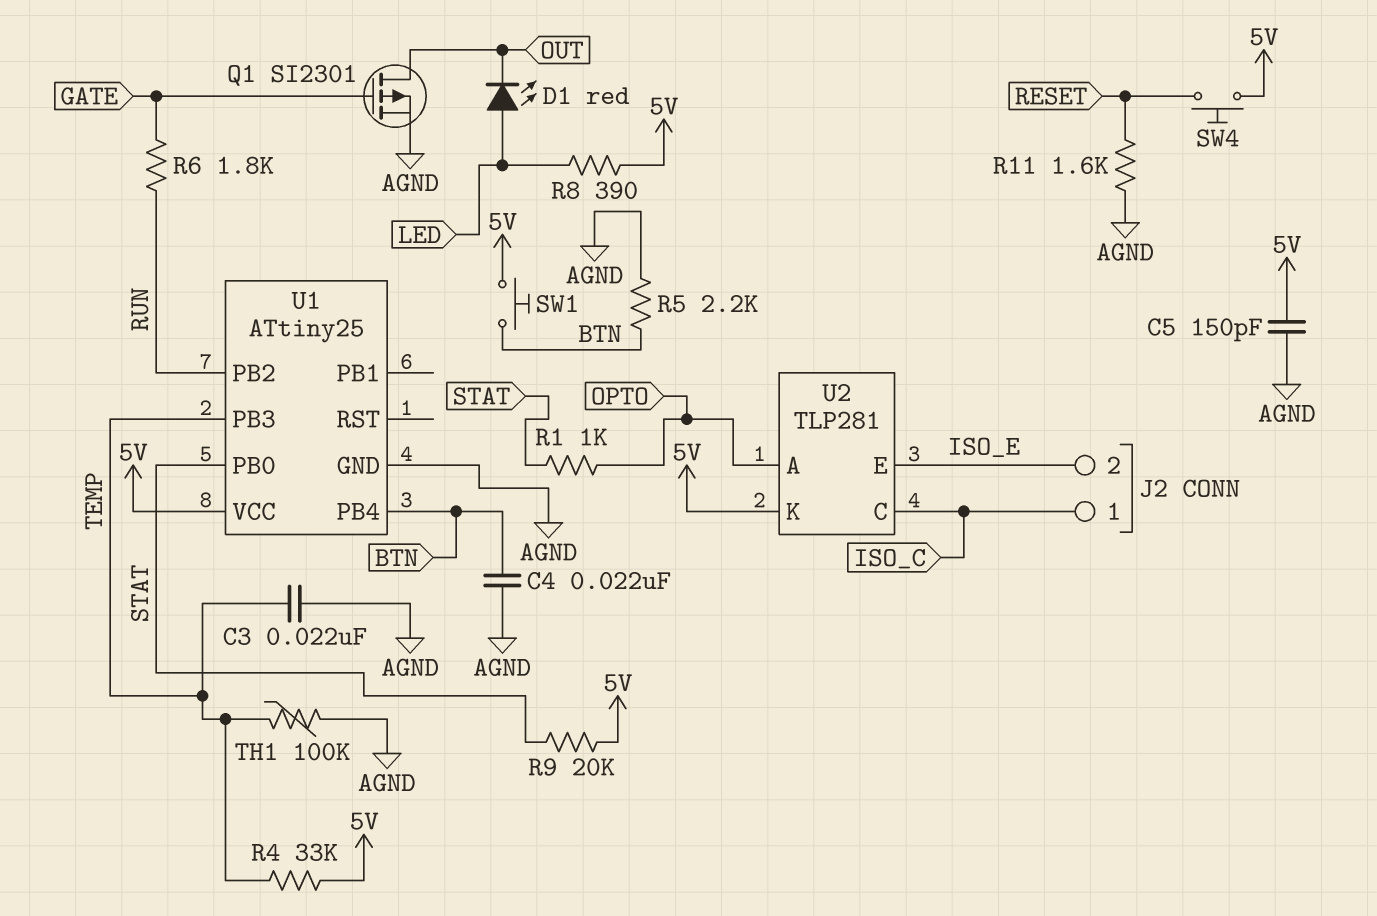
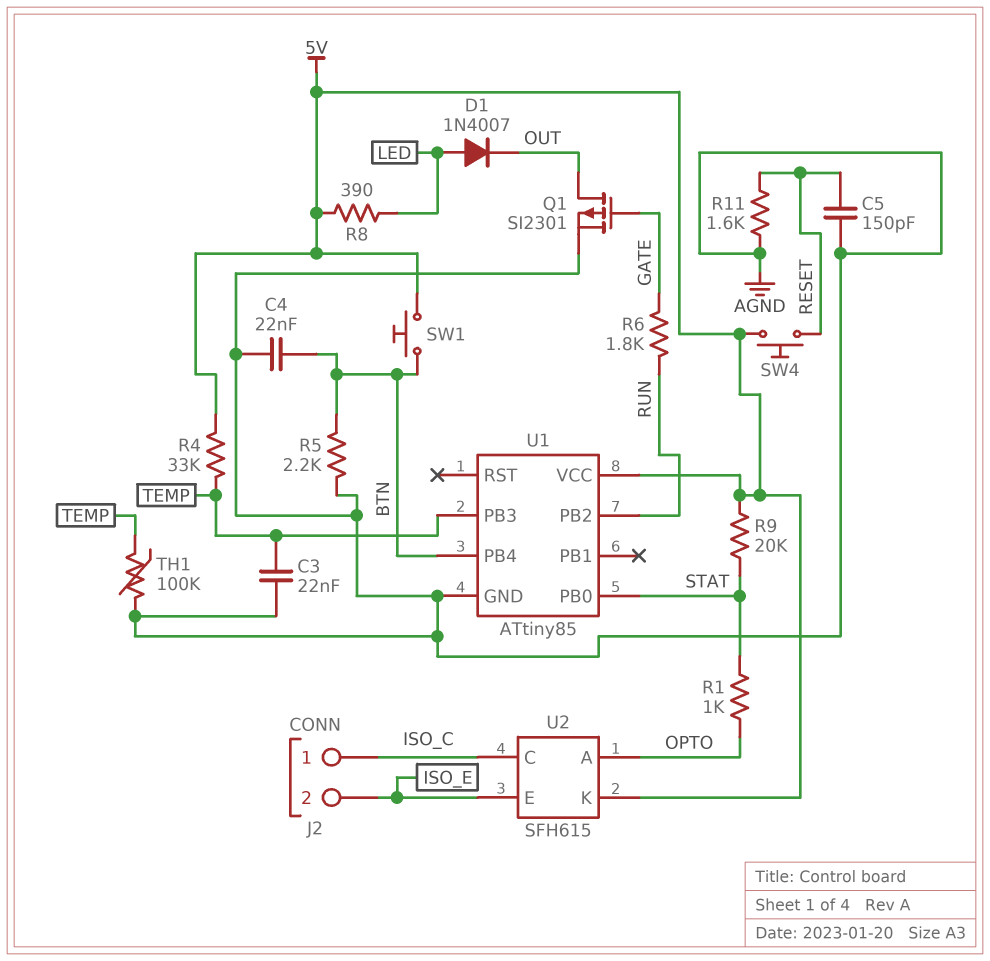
C5: 150pF (5V, AGND) -> 150pF (AGND, RESET)
D1: LED red (A LED, K OUT) -> diode 1N4007 (A LED, K OUT)
U1: ATtiny25 -> ATtiny85
U2: TLP281 -> SFH615

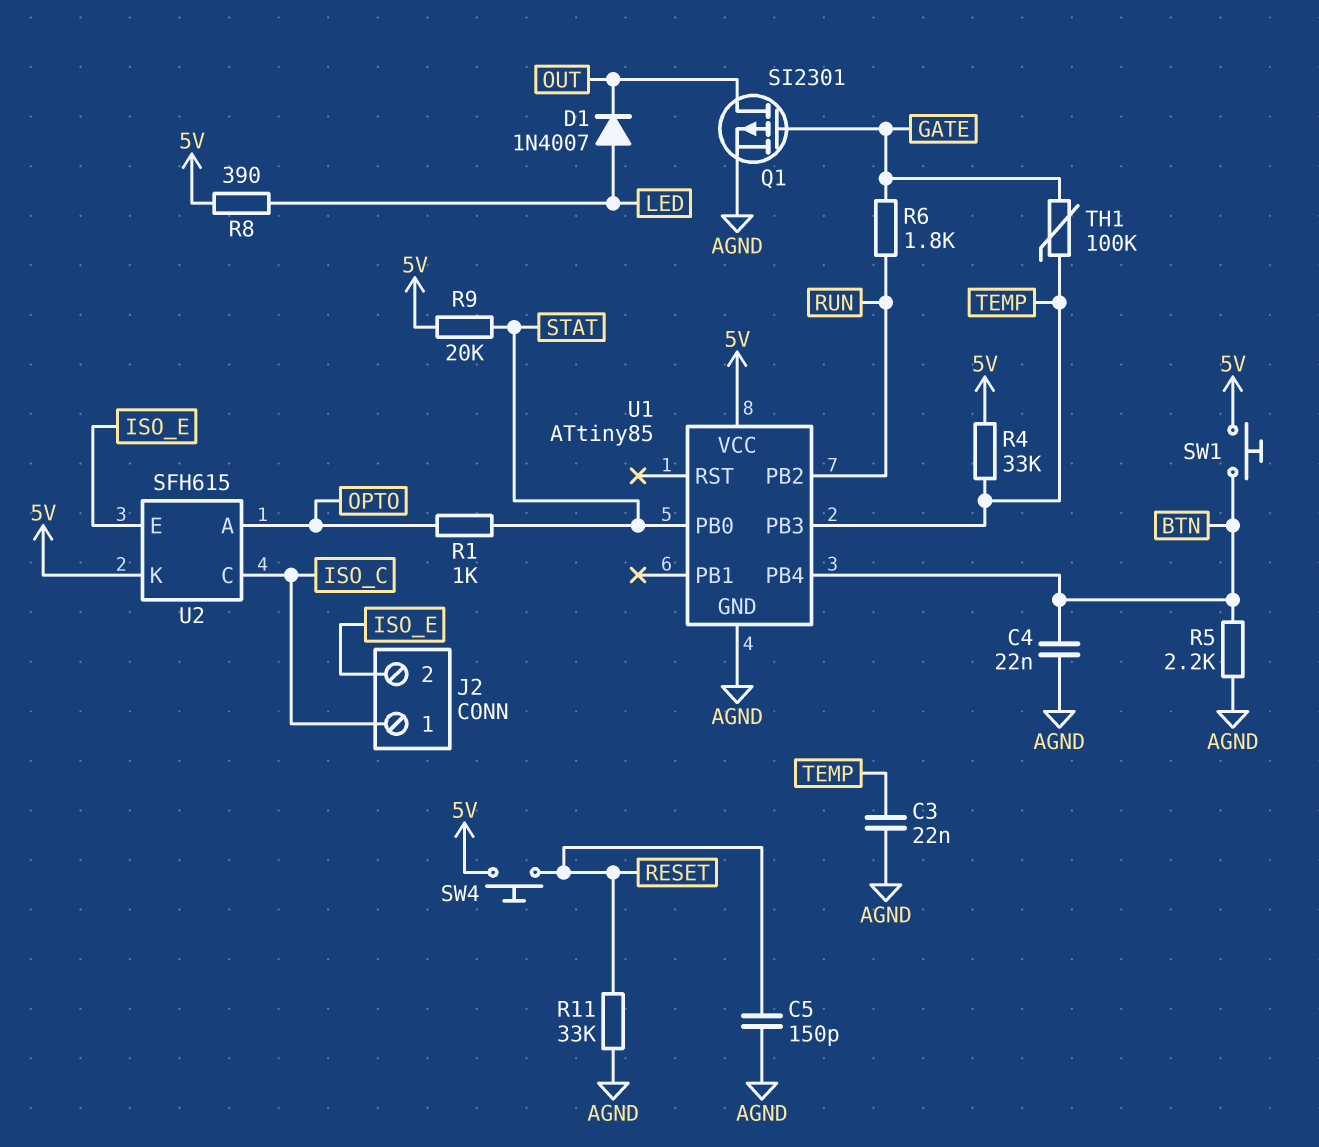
R11: 1.6k (AGND, RESET) -> 33k (AGND, RESET)
TH1: 100k (AGND, TEMP) -> 100k (GATE, TEMP)

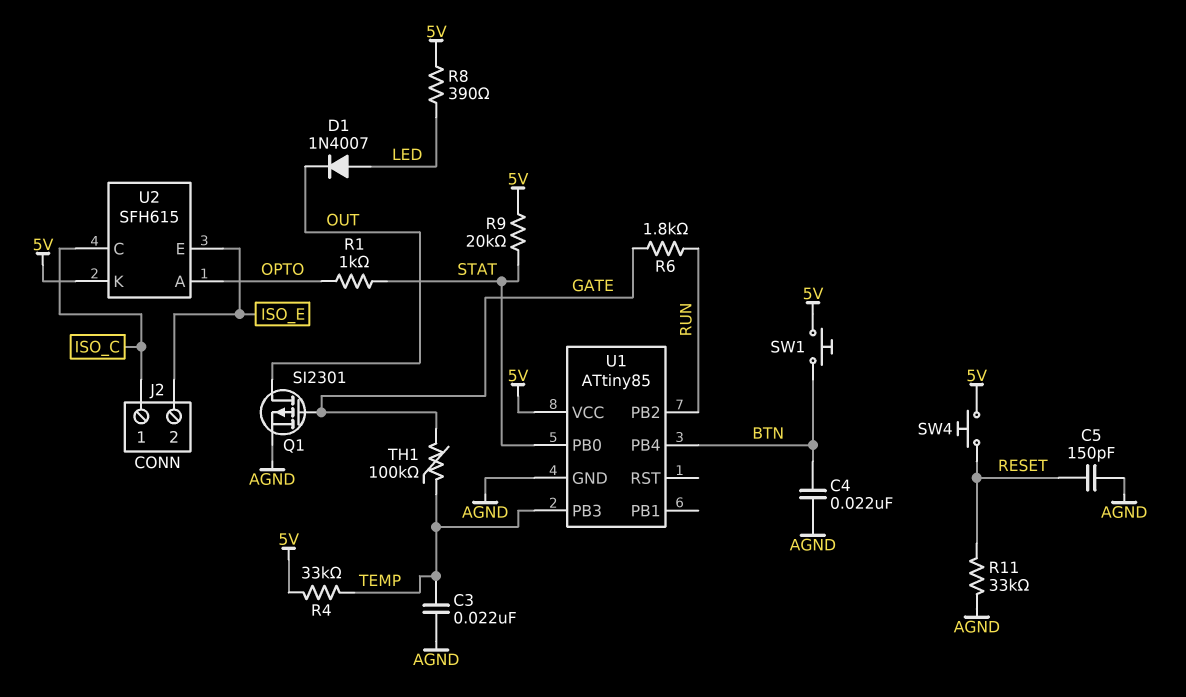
R5: 2.2k (AGND, BTN) -> none

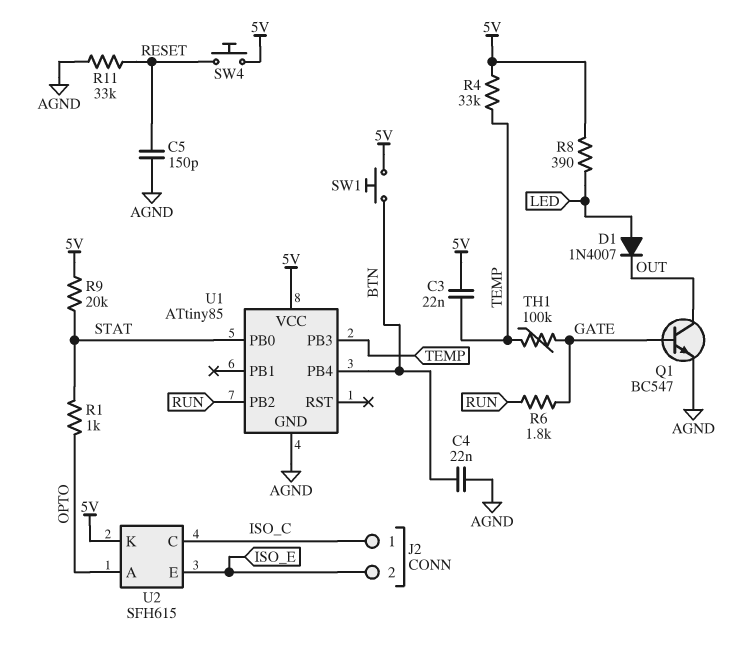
C3: 22nF (AGND, TEMP) -> 22nF (5V, TEMP)
Q1: PMOS SI2301 (G GATE, D OUT, S AGND) -> NPN BC547 (B GATE, C OUT, E AGND)

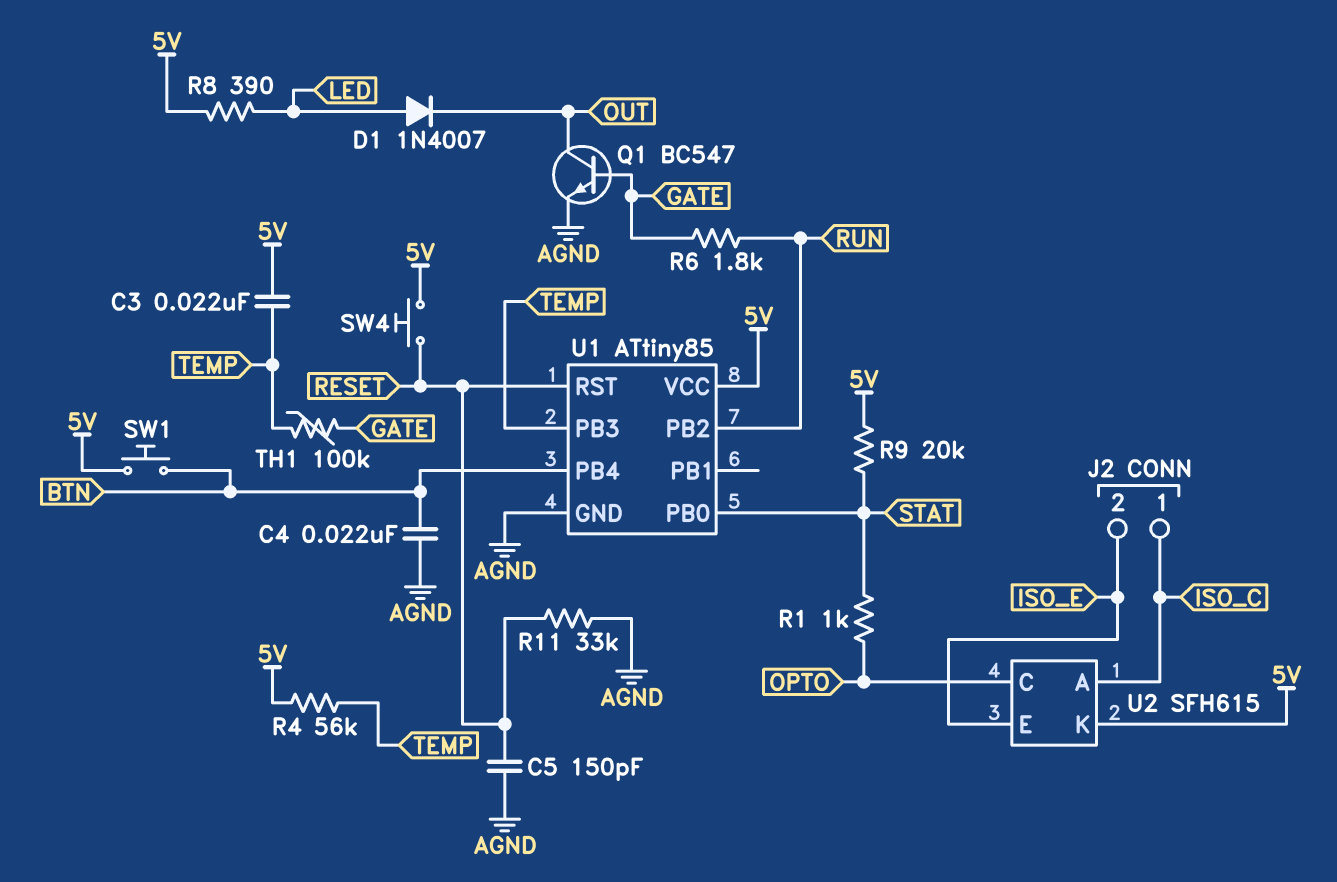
R4: 33k (5V, TEMP) -> 56k (5V, TEMP)
U1 pin RST: none -> RESET
U2 pin A: OPTO -> ISO_C
U2 pin C: ISO_C -> OPTO

